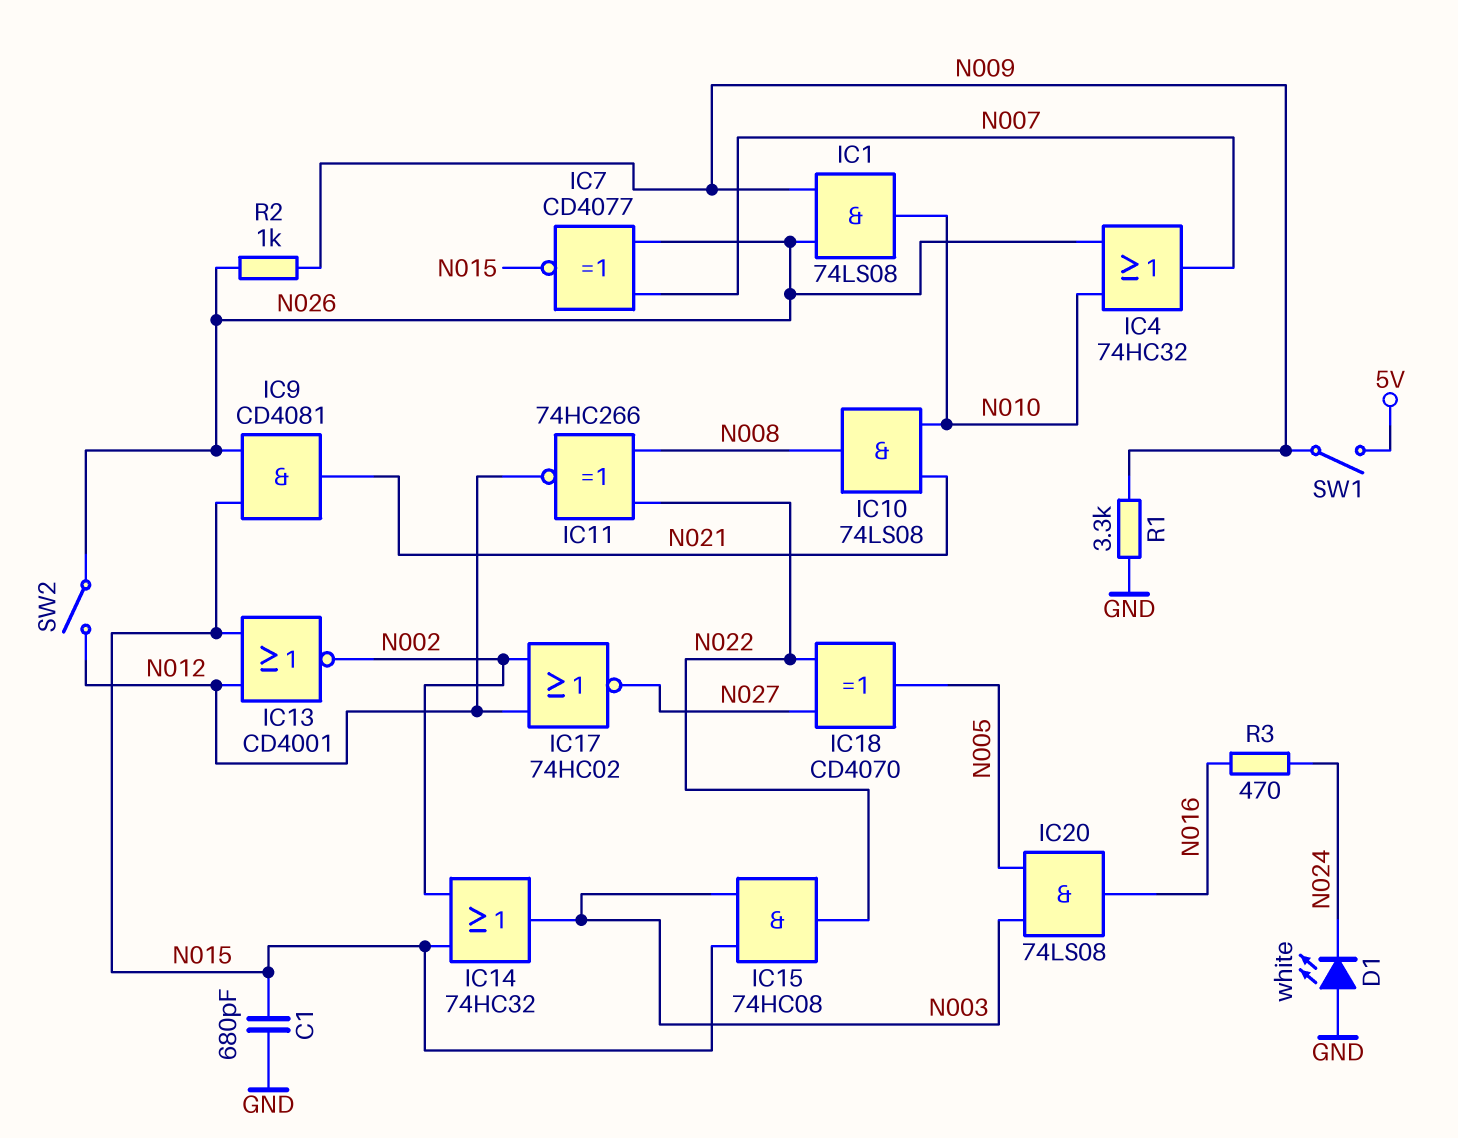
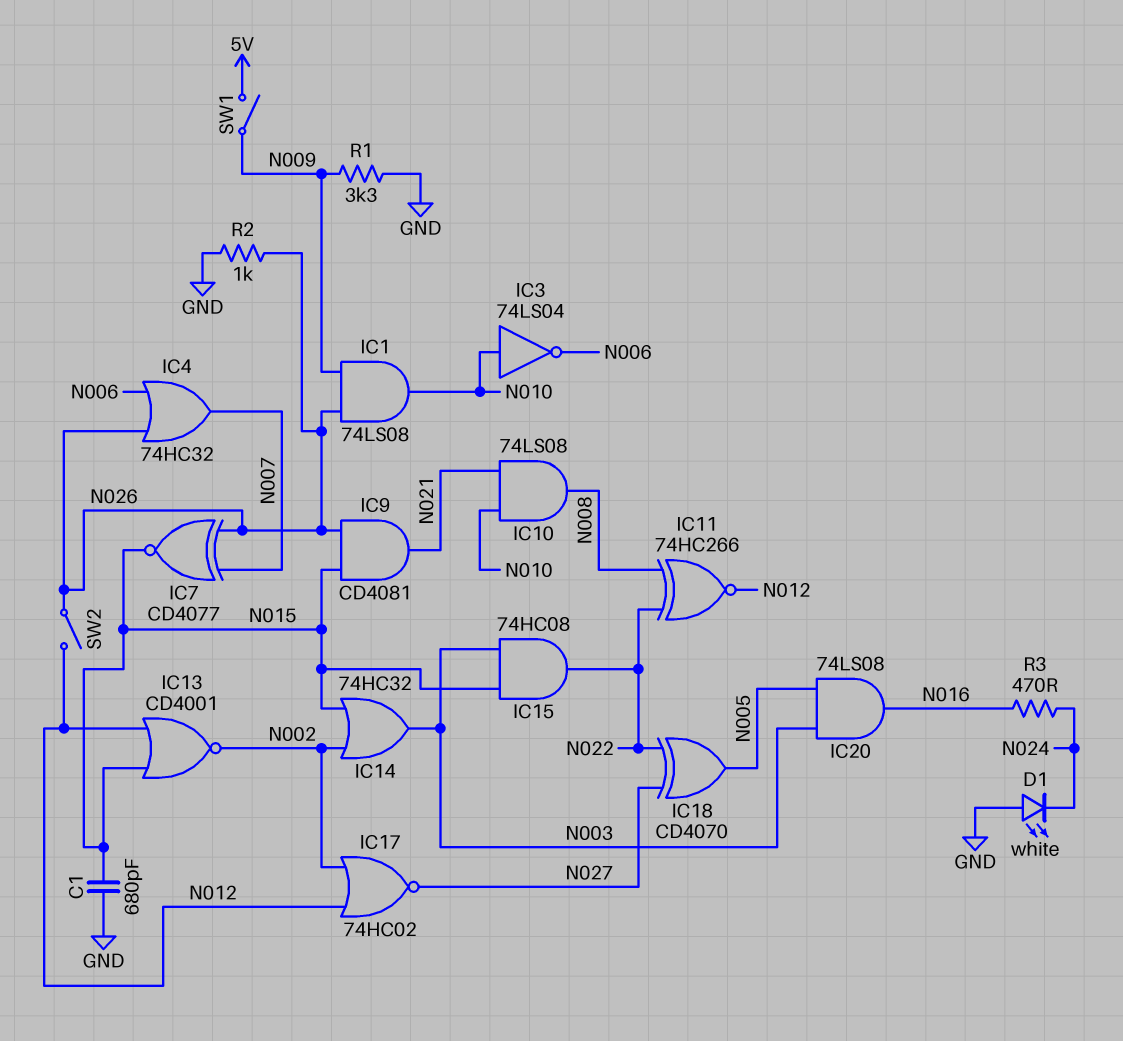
IC3: none -> NOT 74LS04 (in N010, out N006)
IC4: OR 74HC32 (in N010, in N026, out N007) -> OR 74HC32 (in N006, in N026, out N007)
R2: 1k (N009, N026) -> 1k (GND, N026)

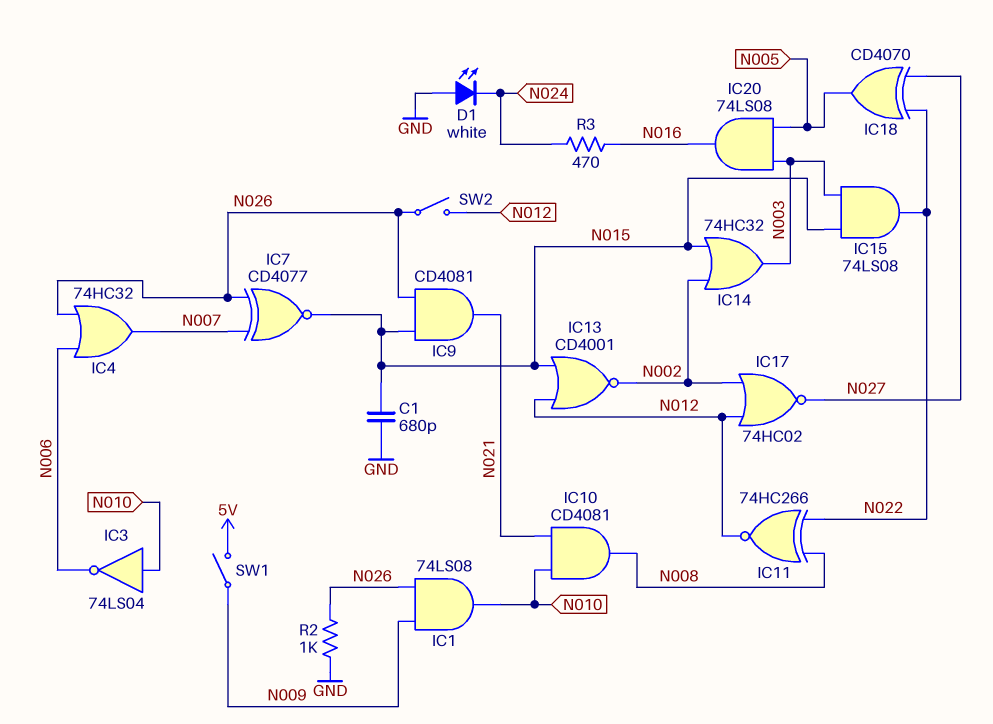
IC10: AND 74LS08 (in N010, in N021, out N008) -> AND CD4081 (in N010, in N021, out N008)
IC15: AND 74HC08 (in N003, in N015, out N022) -> AND 74LS08 (in N003, in N015, out N022)
R1: 3.3k (GND, N009) -> none

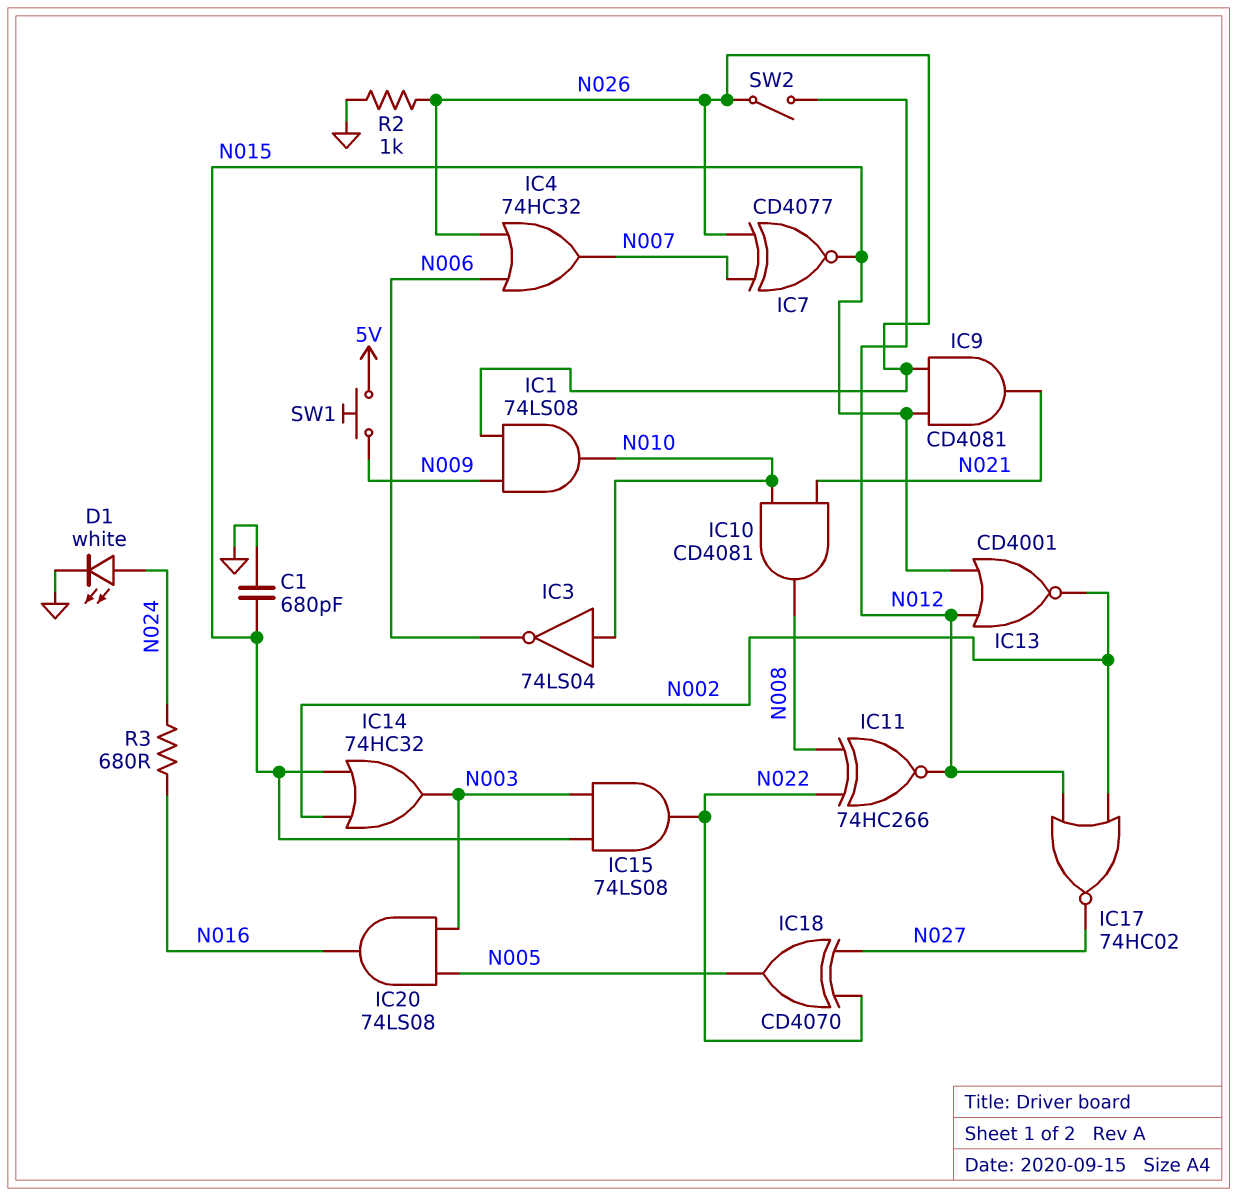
D1: LED white (A GND, K N024) -> LED white (A N024, K GND)
R3: 470 (N016, N024) -> 680 (N016, N024)
SW1: switch (5V, N009) -> button (5V, N009)

